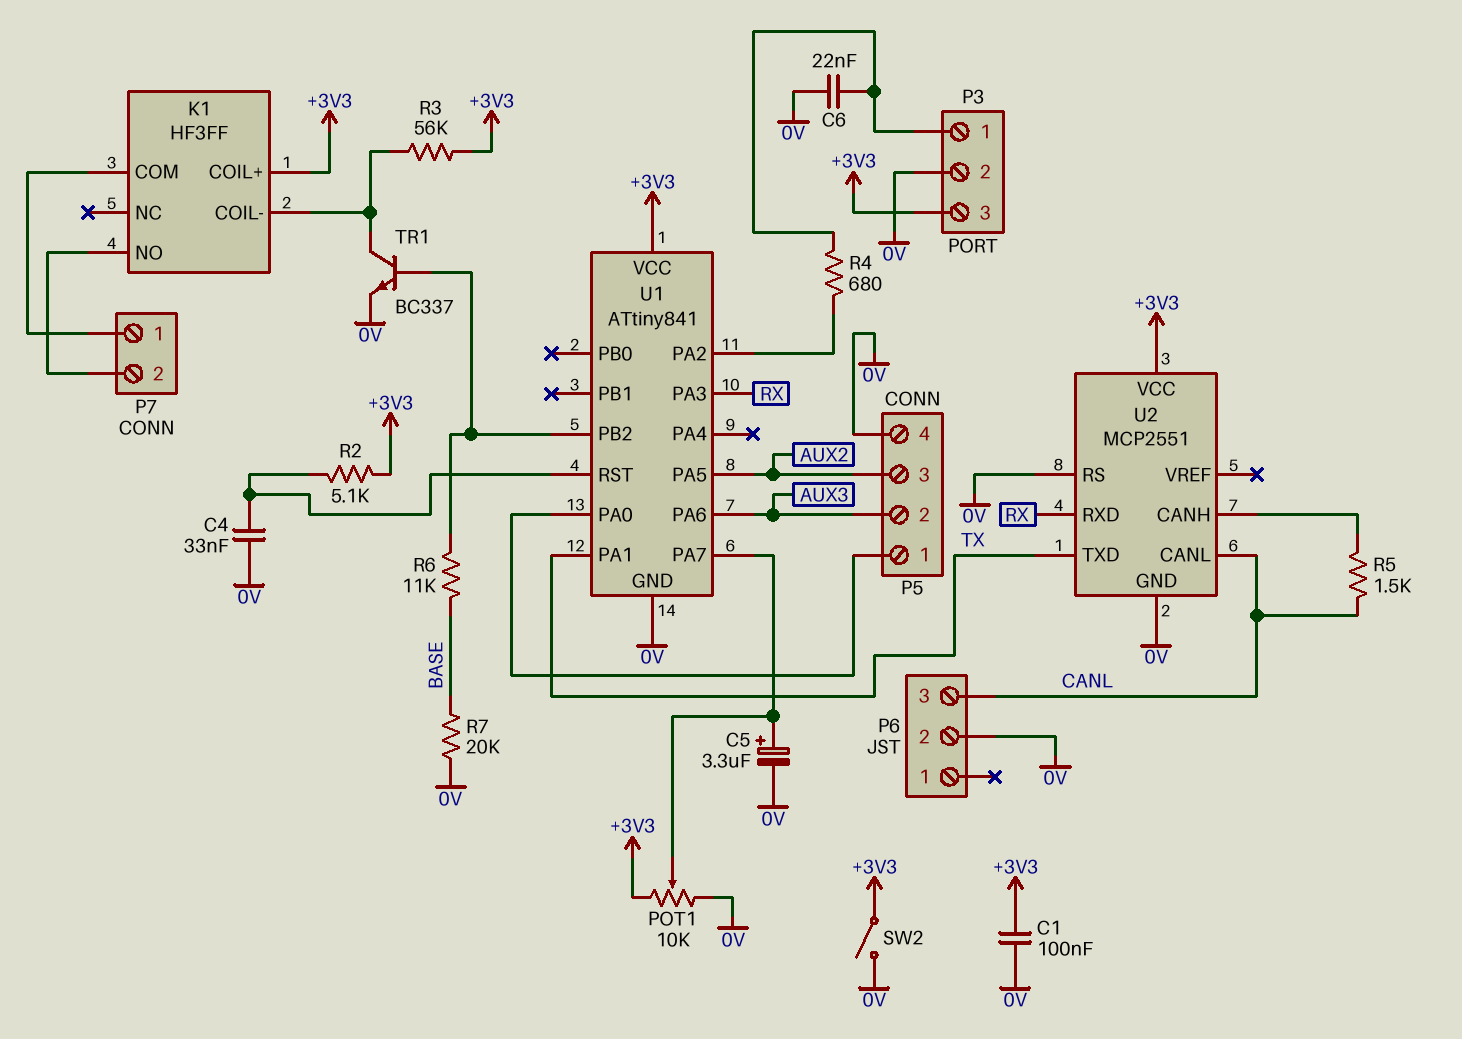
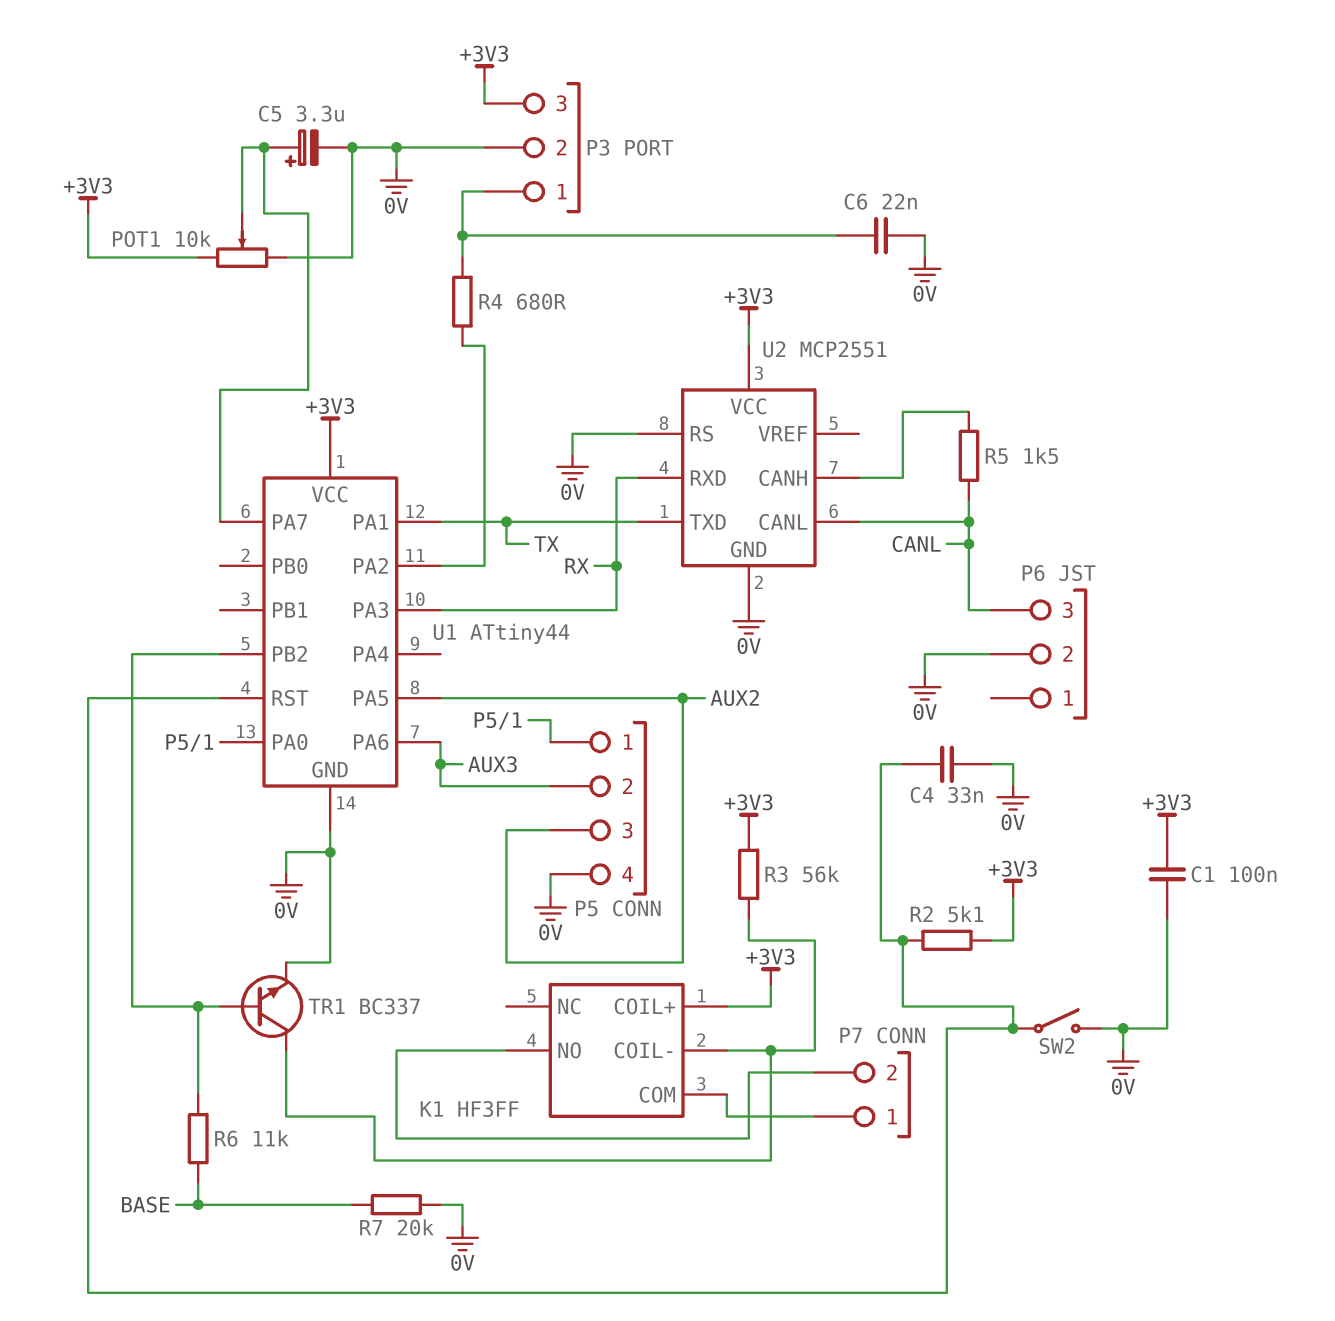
SW2: switch (+3V3, 0V) -> switch (0V, U1/RST)
U1: ATtiny841 -> ATtiny44

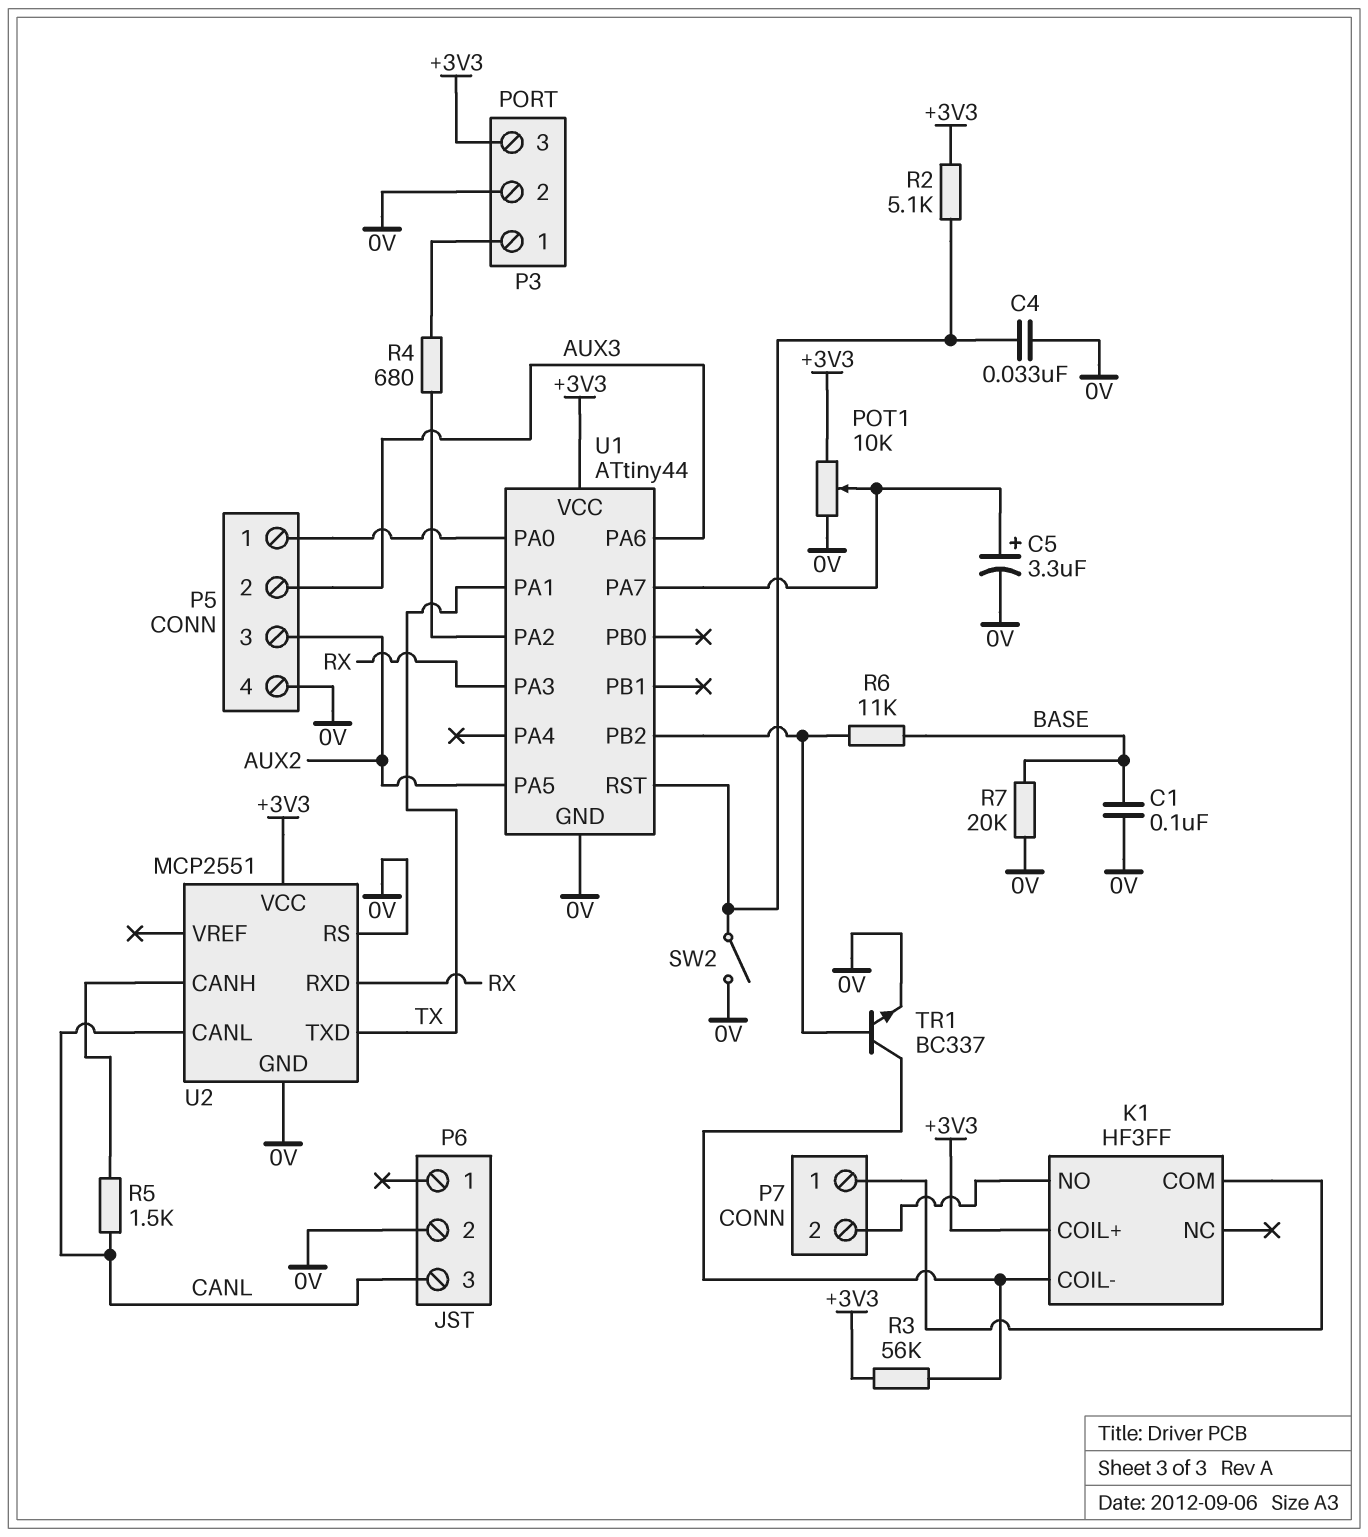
C1: 100nF (+3V3, 0V) -> 100nF (0V, BASE)
C6: 22nF (0V, P3/1) -> none

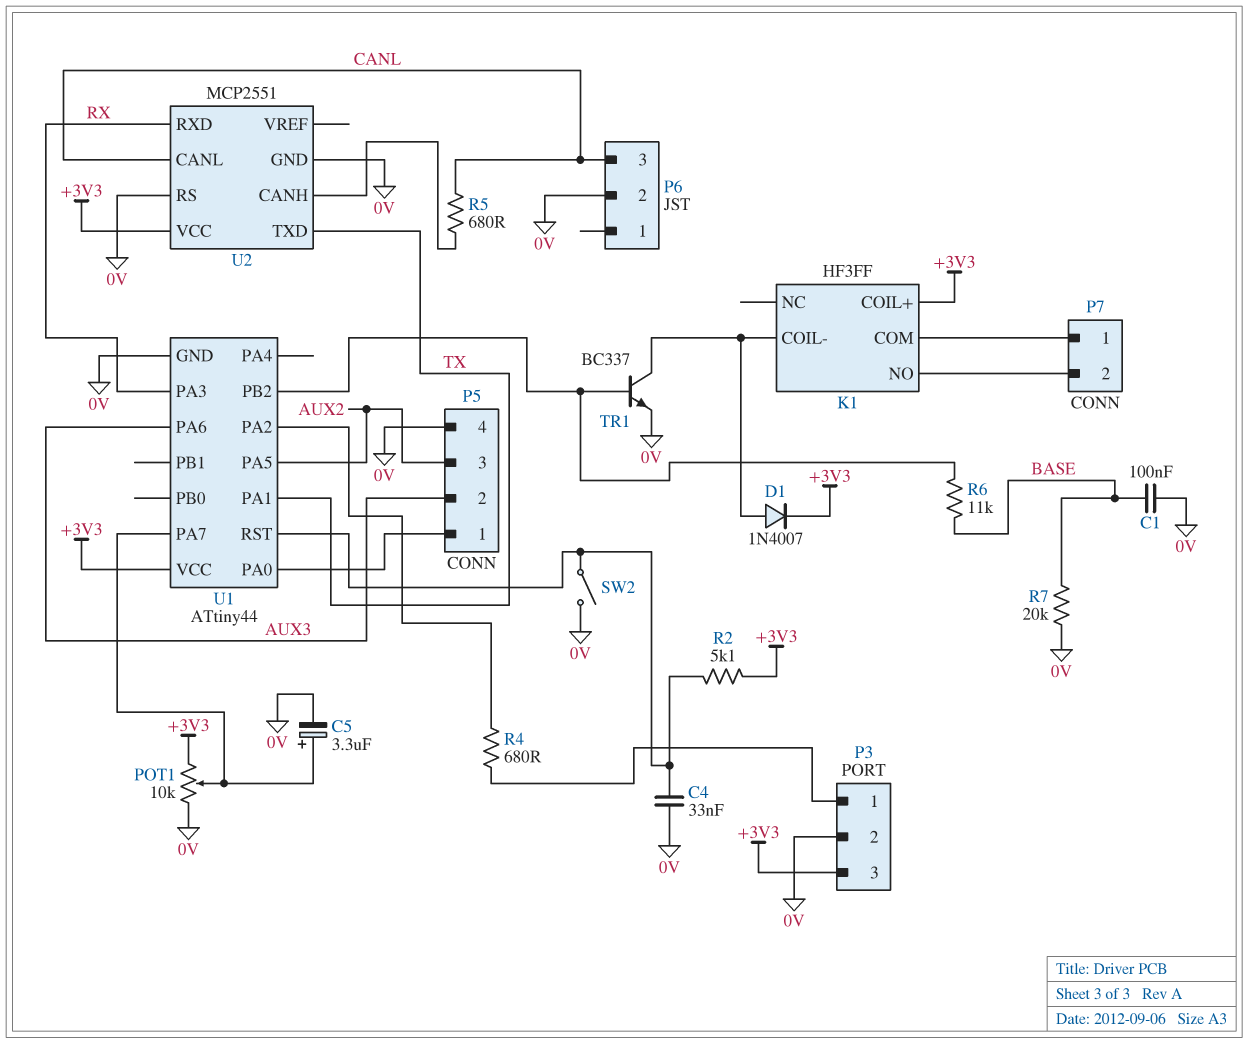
D1: none -> diode 1N4007 (A K1/COIL-, K +3V3)
R3: 56k (+3V3, K1/COIL-) -> none
R5: 1.5k (CANL, U2/CANH) -> 680 (CANL, U2/CANH)

